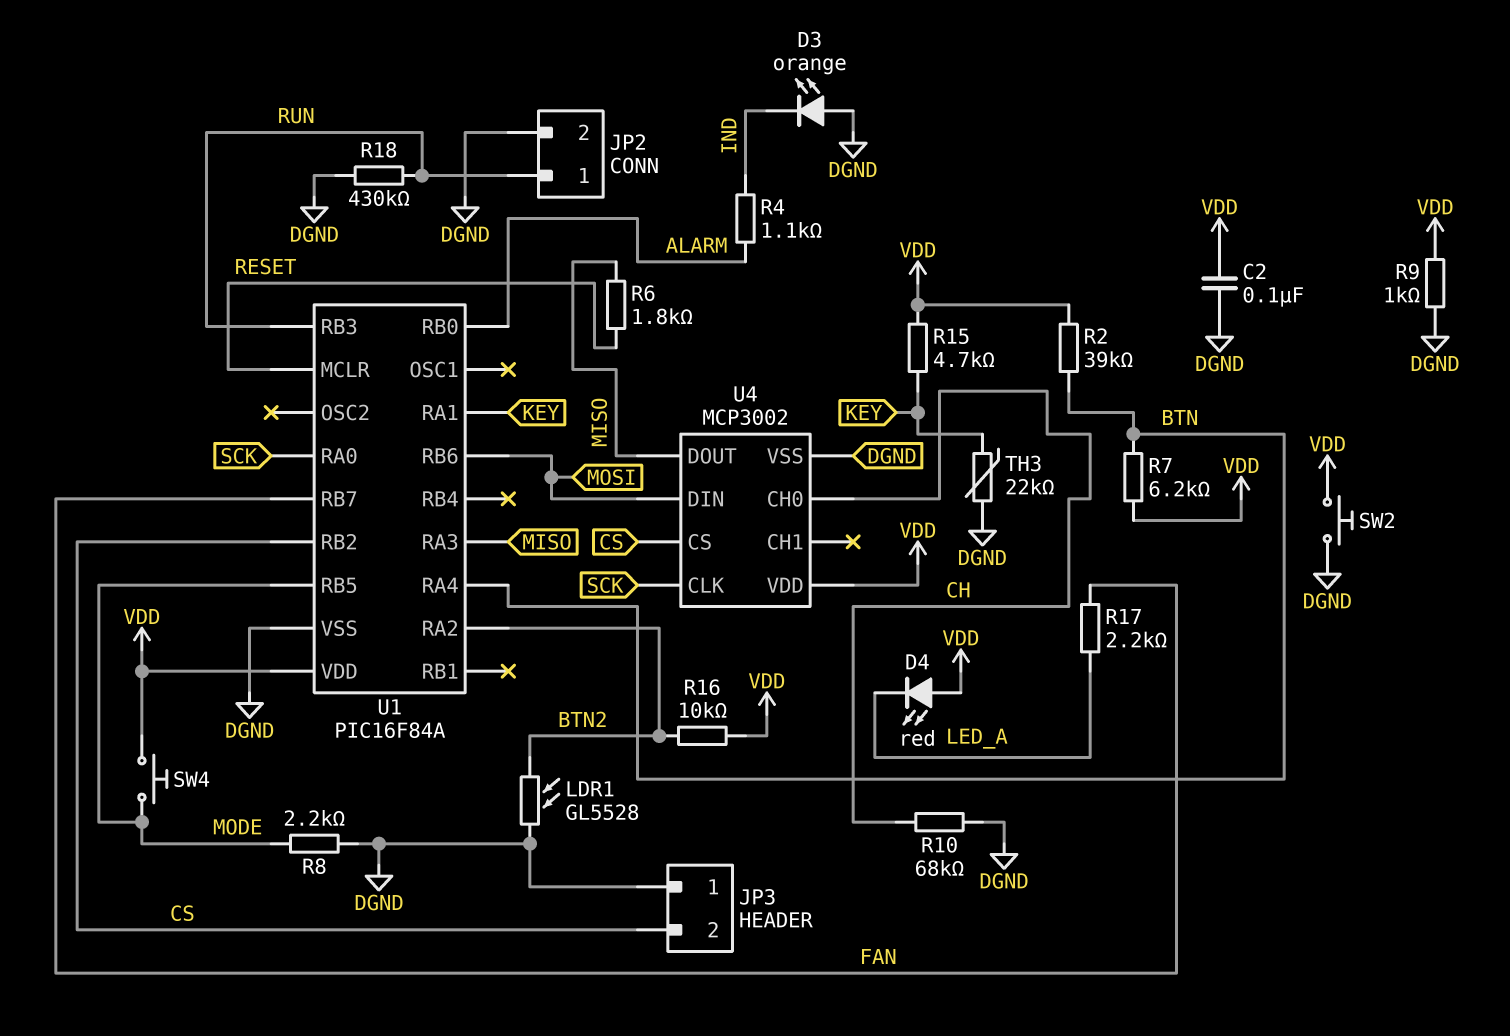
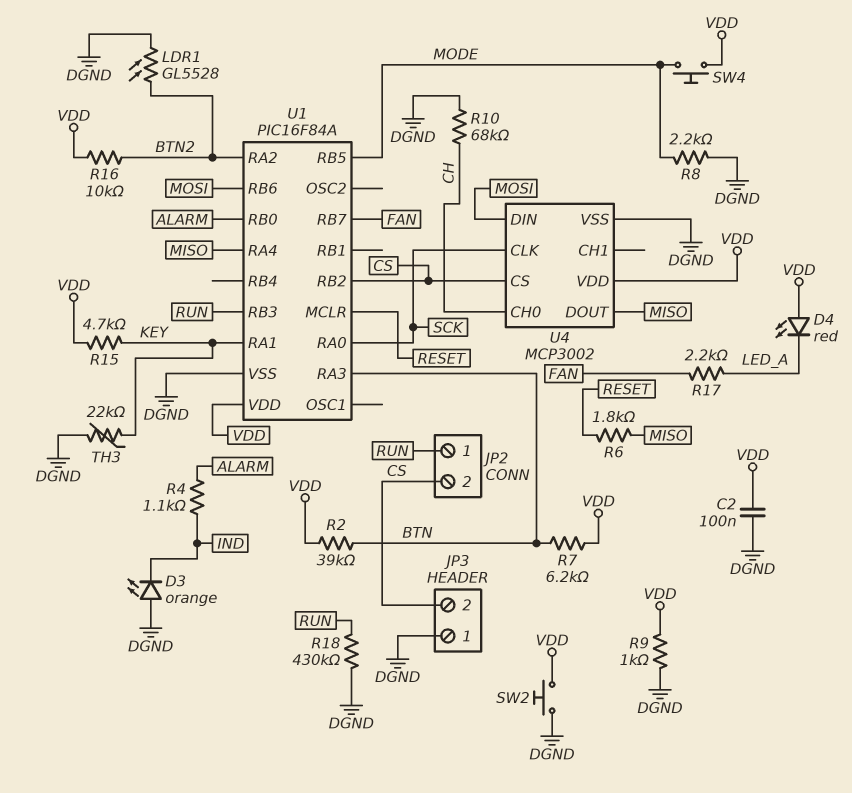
JP2 pin 2: DGND -> CS
U1 pin RA3: MISO -> BTN
U1 pin RA4: BTN -> MISO

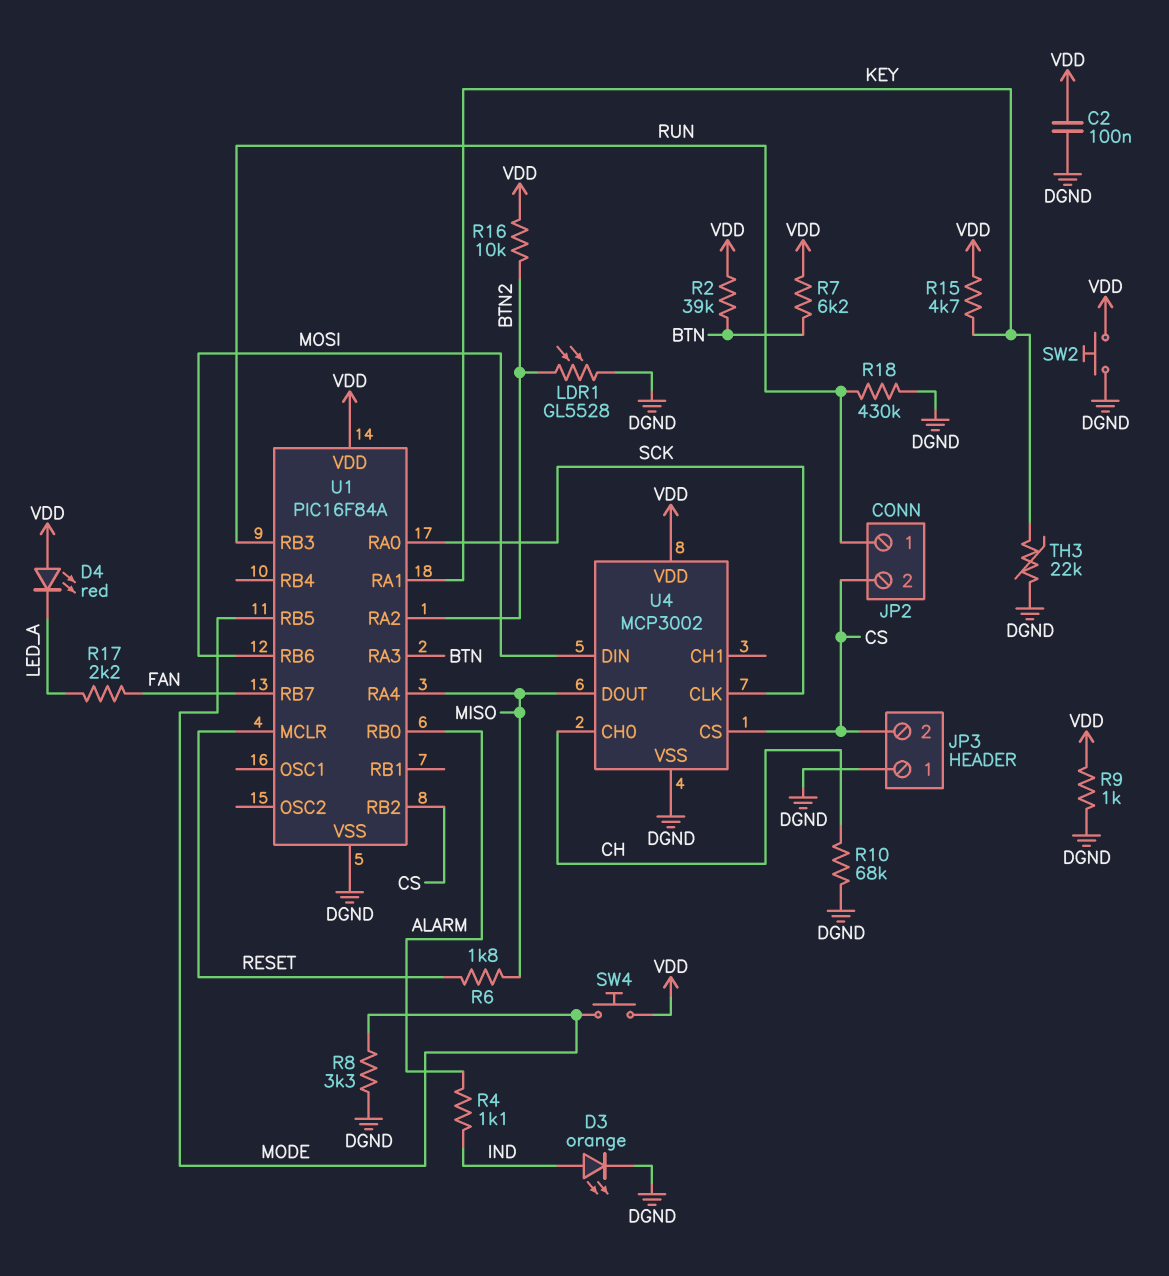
D3: LED orange (A DGND, K IND) -> LED orange (A IND, K DGND)
R8: 2.2k (DGND, MODE) -> 3.3k (DGND, MODE)

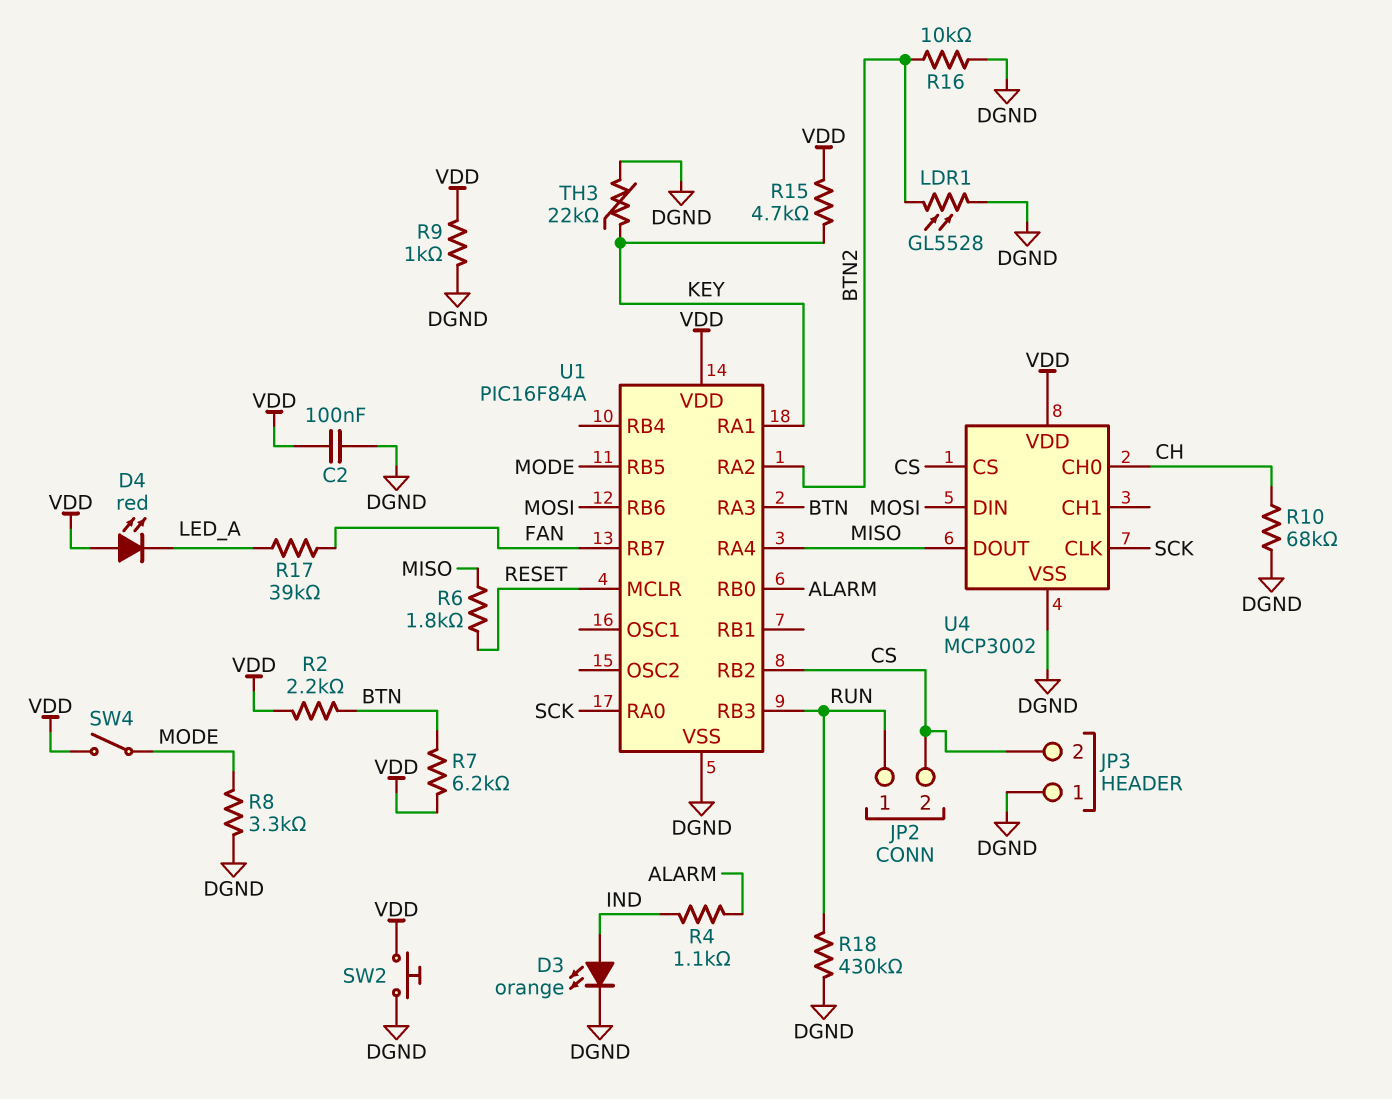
R2: 39k (BTN, VDD) -> 2.2k (BTN, VDD)
R16: 10k (BTN2, VDD) -> 10k (BTN2, DGND)
R17: 2.2k (FAN, LED_A) -> 39k (FAN, LED_A)
SW4: button (MODE, VDD) -> switch (MODE, VDD)

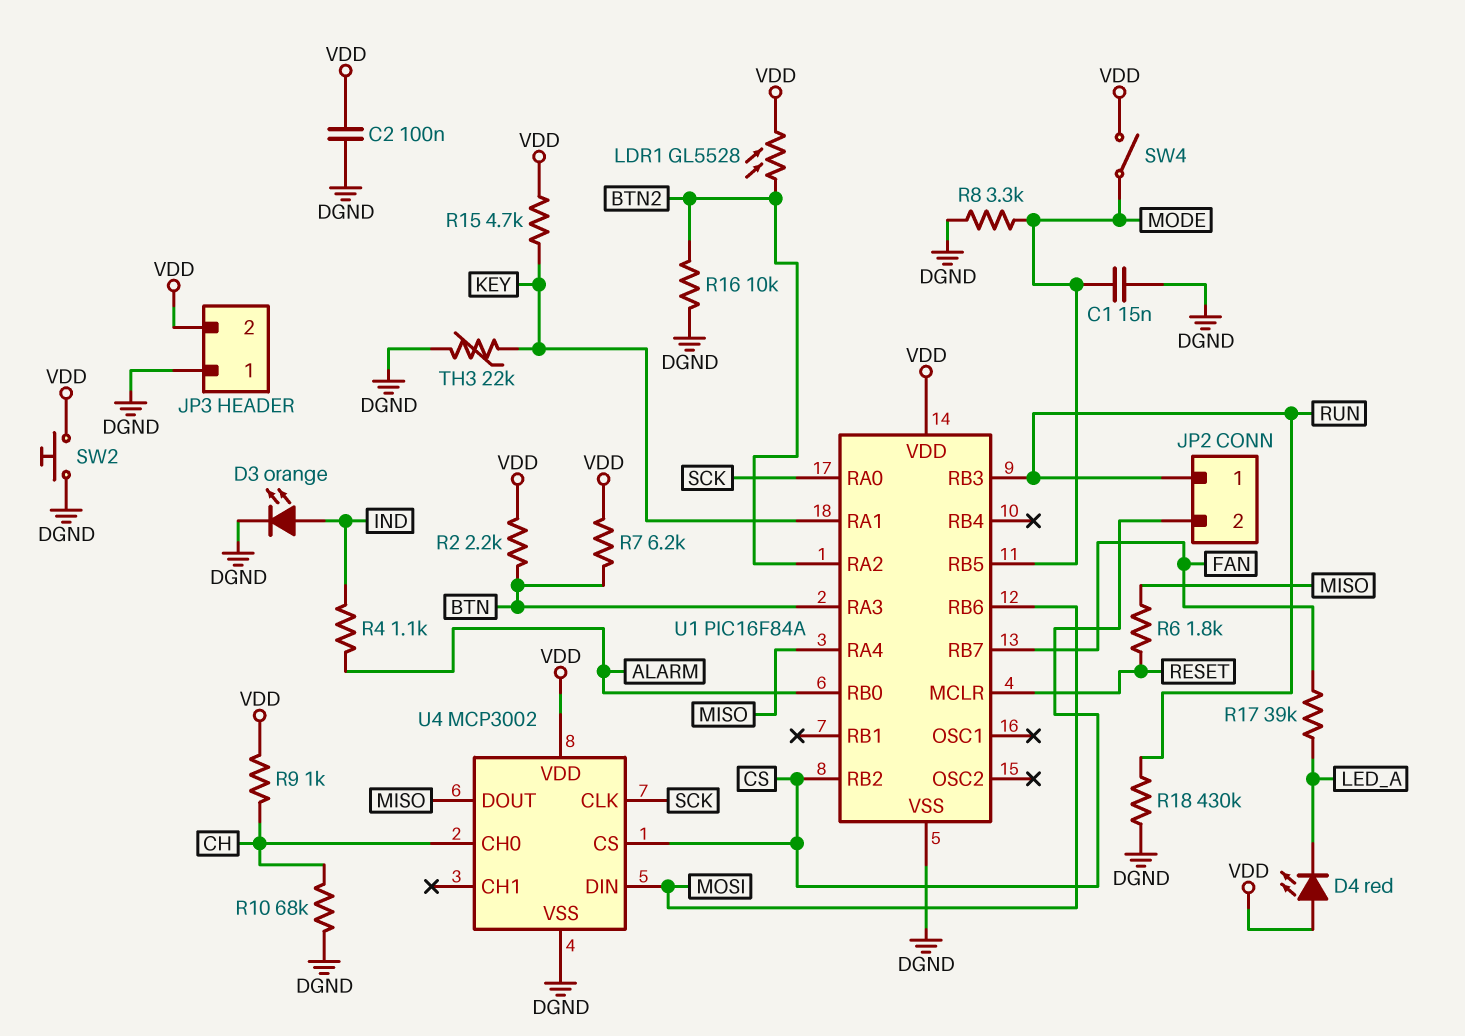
C1: none -> 15nF (DGND, MODE)
JP3 pin 2: CS -> VDD
LDR1: GL5528 (BTN2, DGND) -> GL5528 (BTN2, VDD)
R9: 1k (DGND, VDD) -> 1k (CH, VDD)

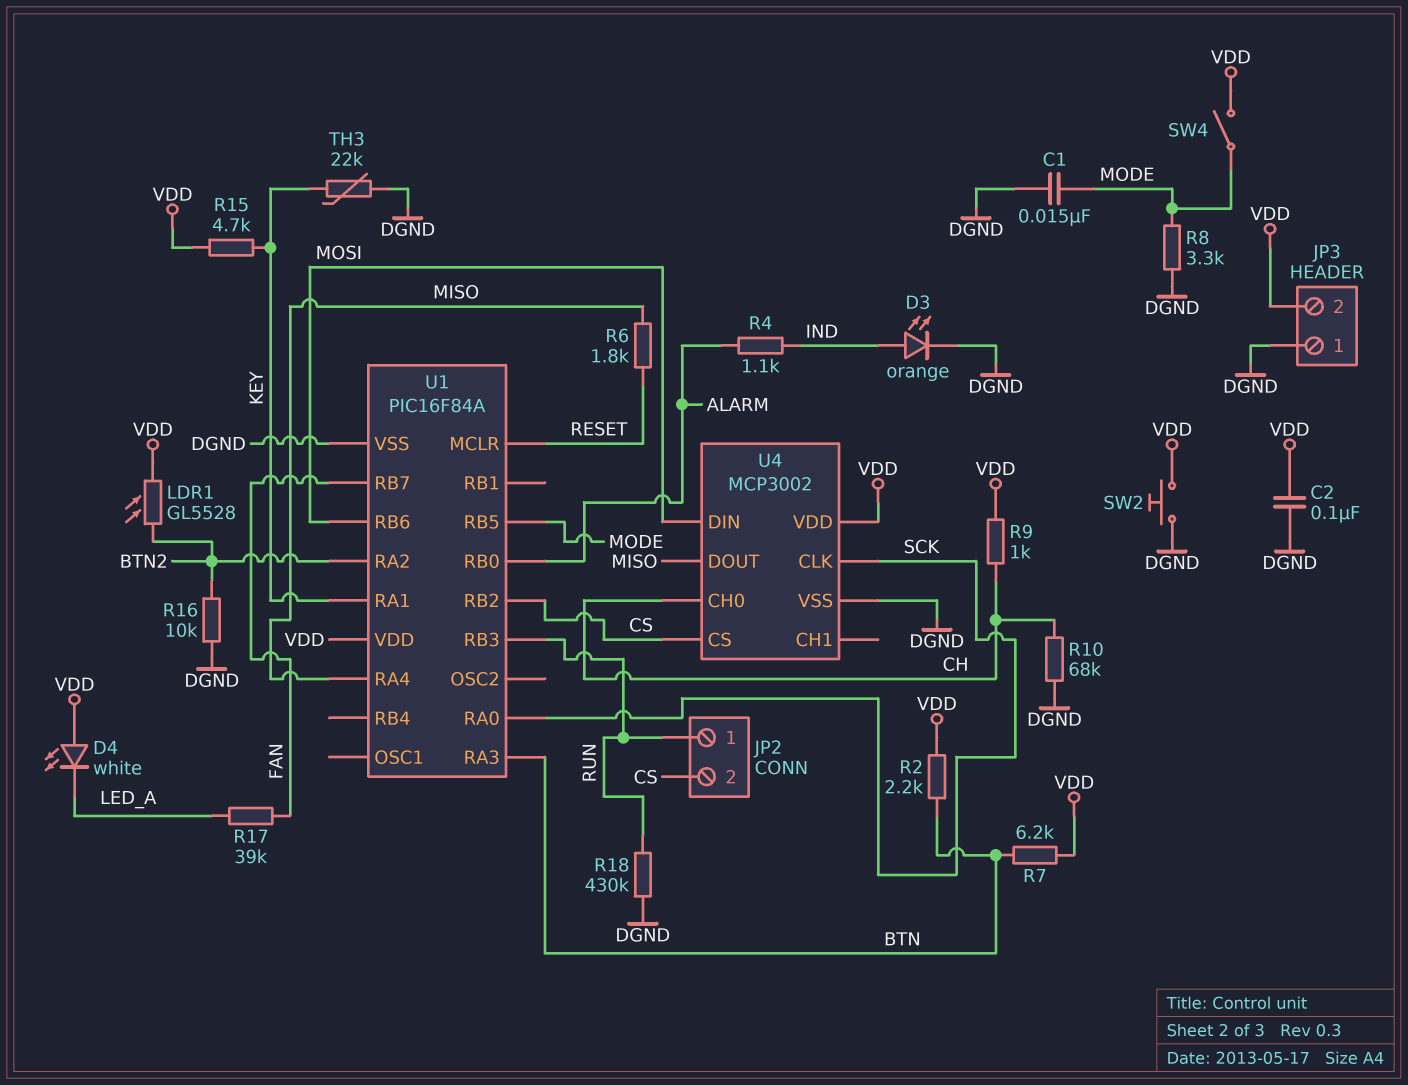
D4: LED red (A VDD, K LED_A) -> LED white (A VDD, K LED_A)

